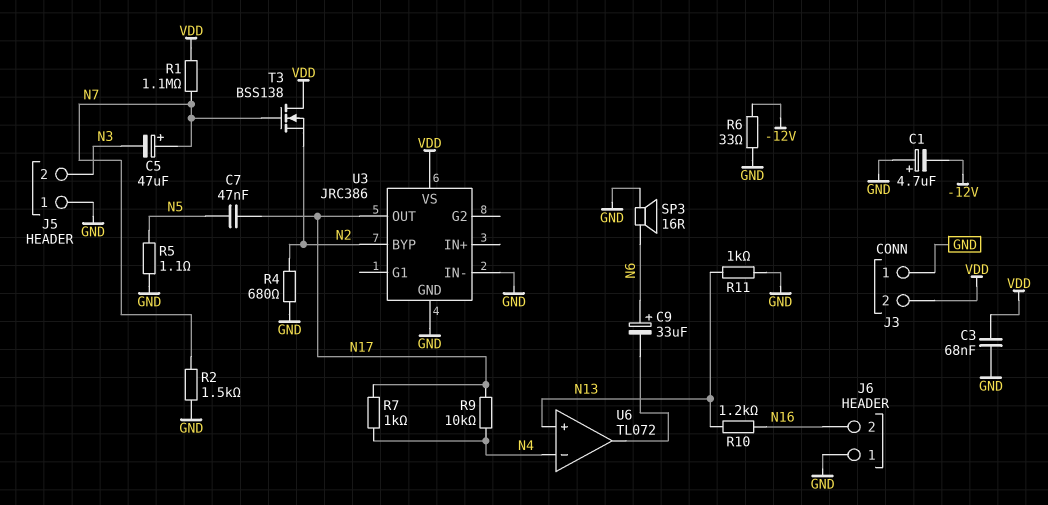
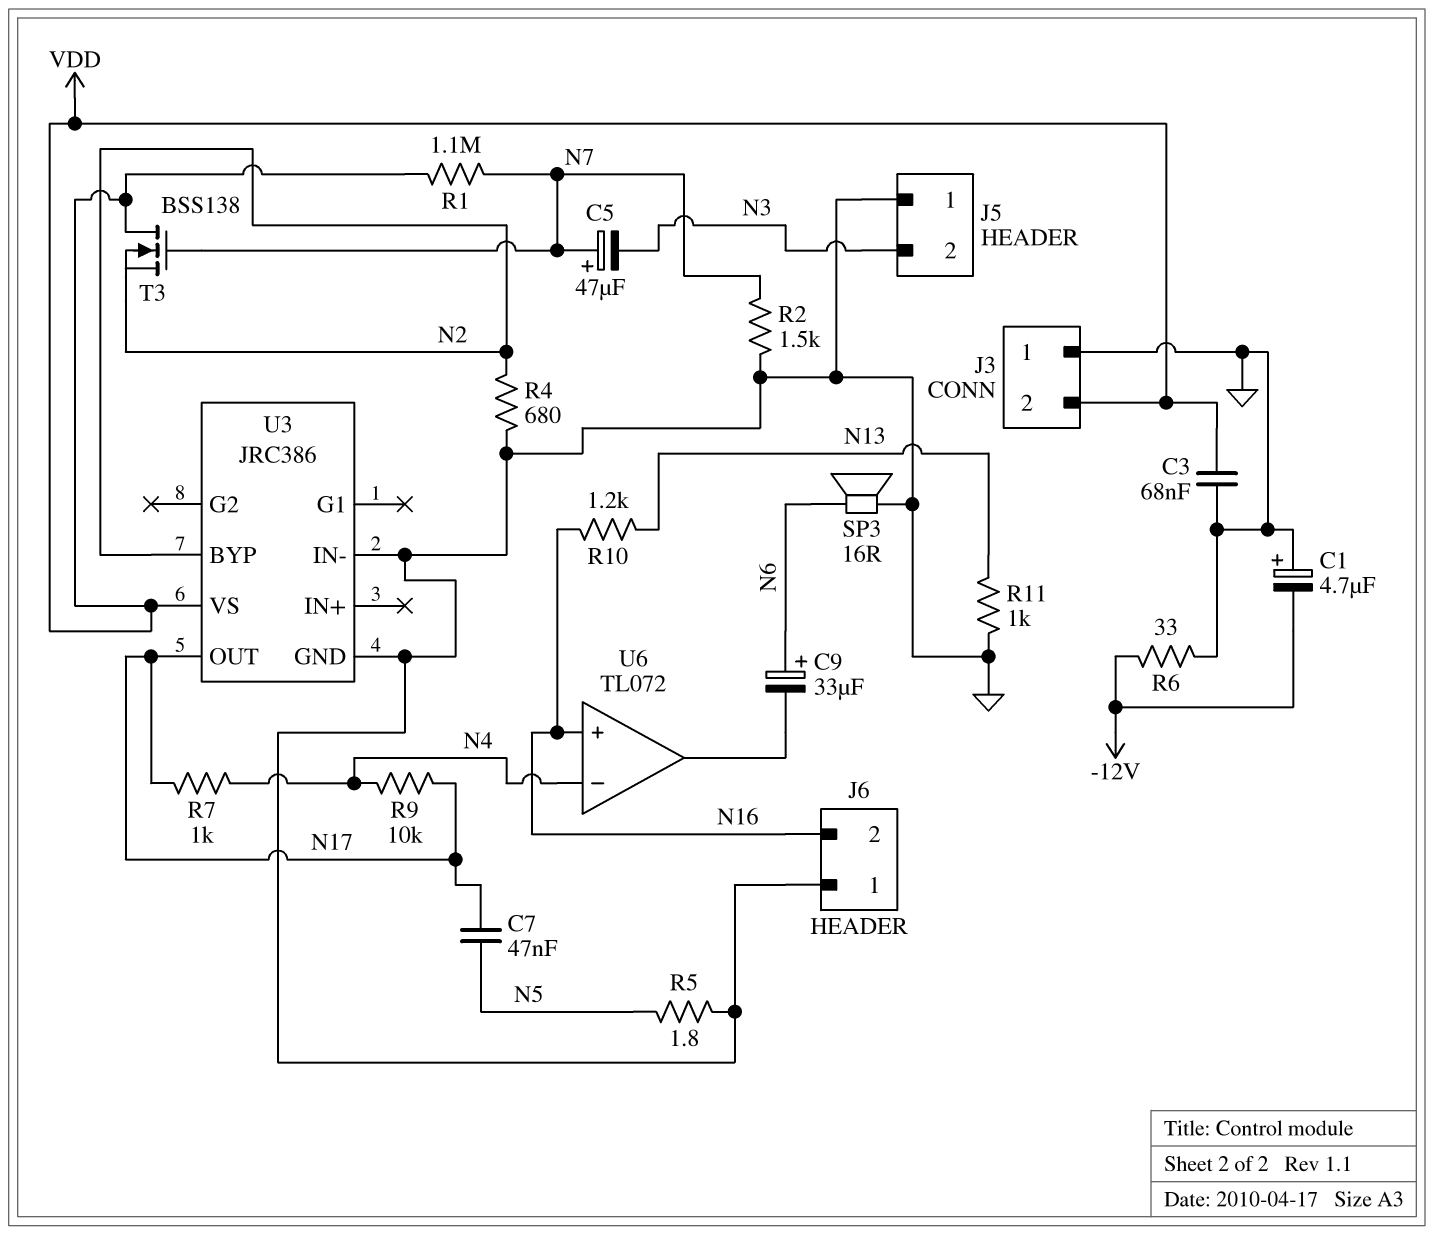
R5: 1.1 (GND, N5) -> 1.8 (GND, N5)
U6 pin in+: N13 -> N16

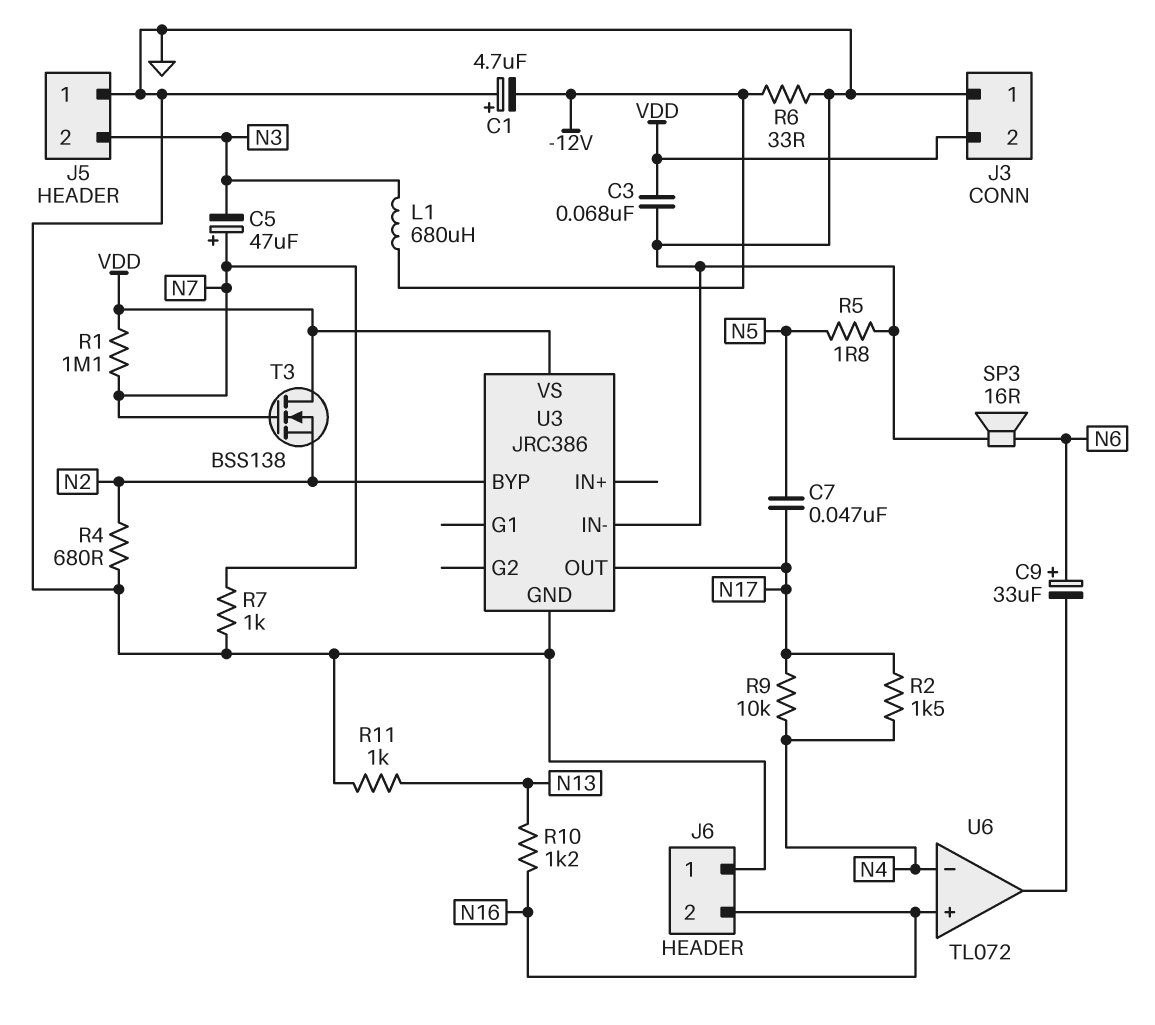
L1: none -> 680uH (-12V, N3)
R2: 1.5k (GND, N7) -> 1.5k (N4, N17)
R7: 1k (N4, N17) -> 1k (GND, N7)

